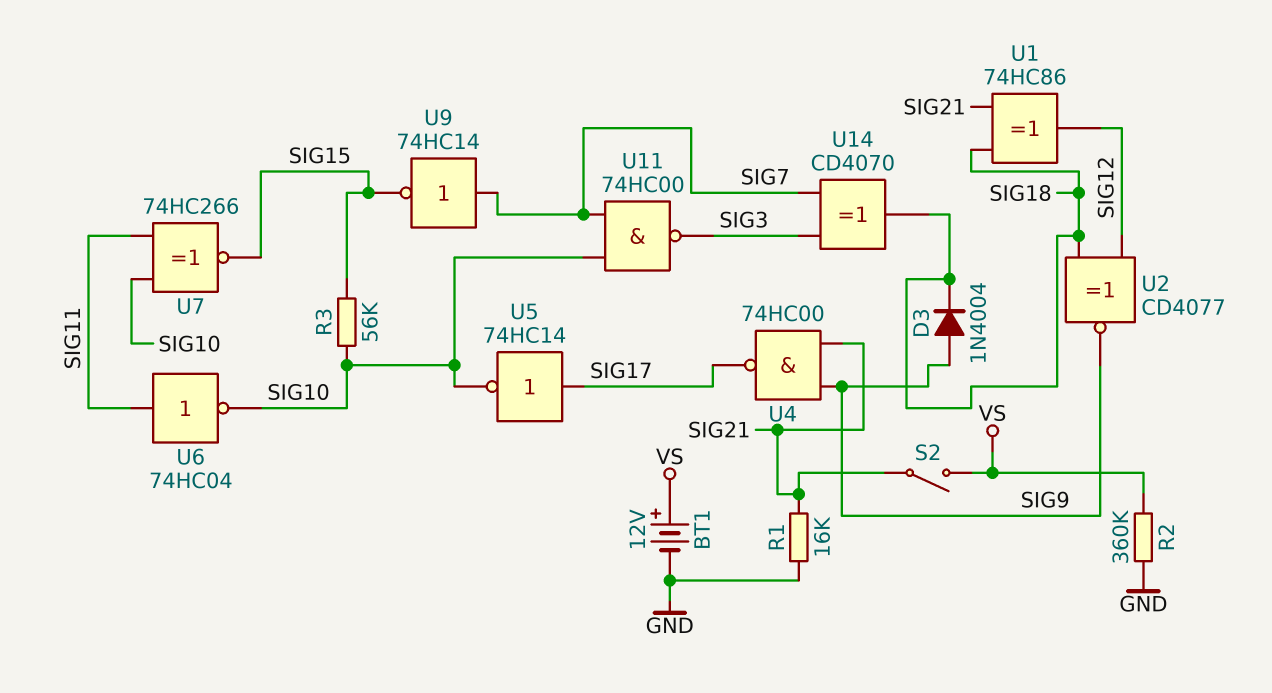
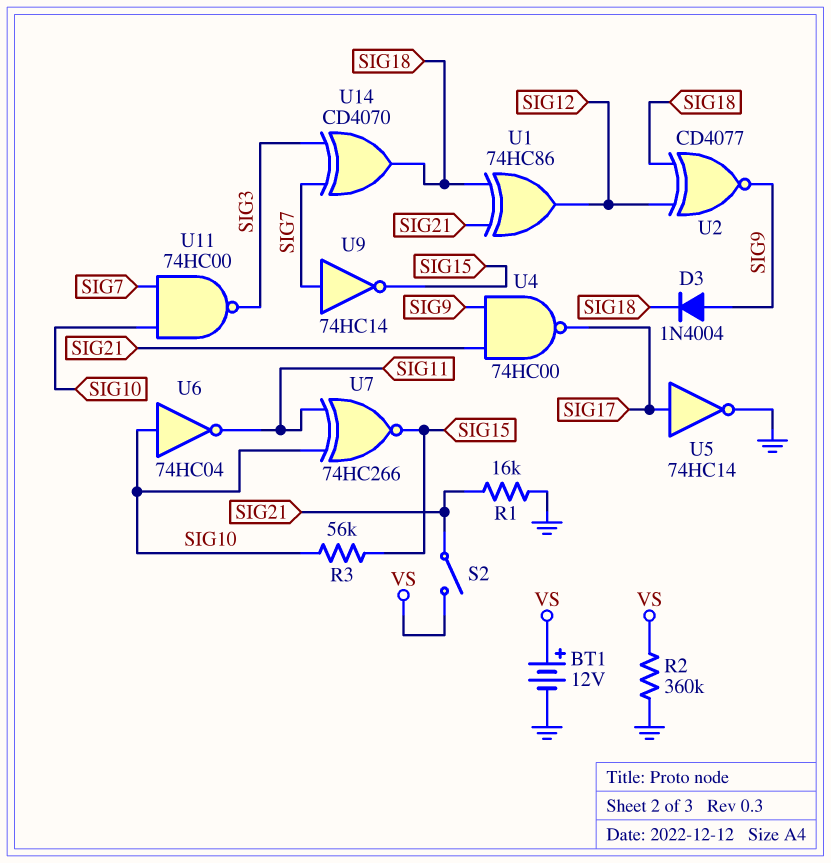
U5: NOT 74HC14 (in SIG17, out SIG10) -> NOT 74HC14 (in SIG17, out GND)
U6: NOT 74HC04 (in SIG11, out SIG10) -> NOT 74HC04 (in SIG10, out SIG11)

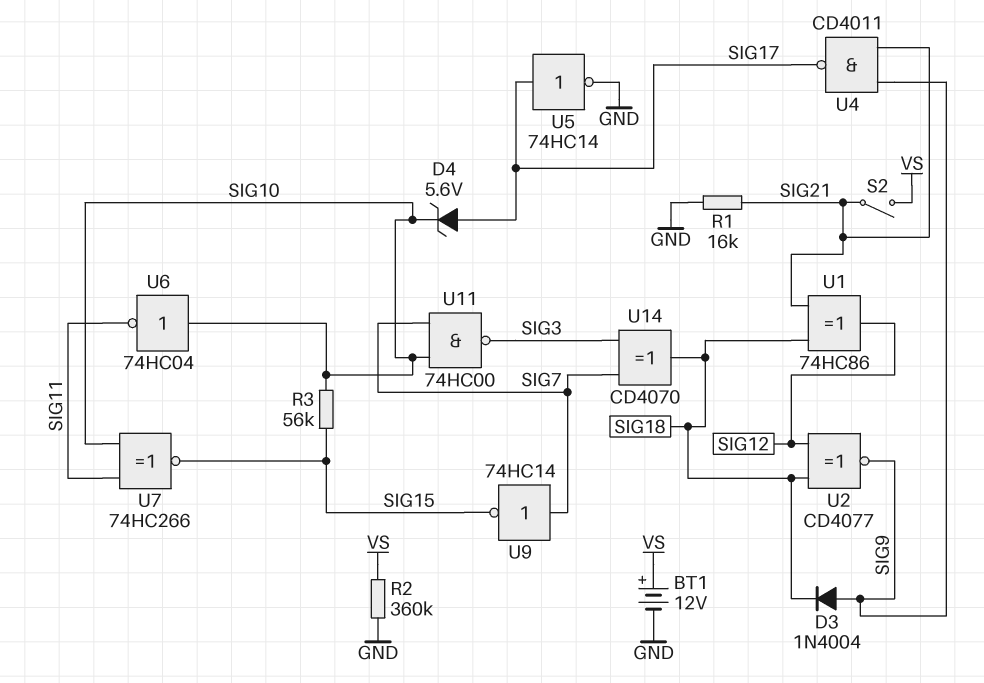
D4: none -> zener 5.6V (A SIG17, K SIG10)
U4: NAND 74HC00 (in SIG9, in SIG21, out SIG17) -> NAND CD4011 (in SIG9, in SIG21, out SIG17)

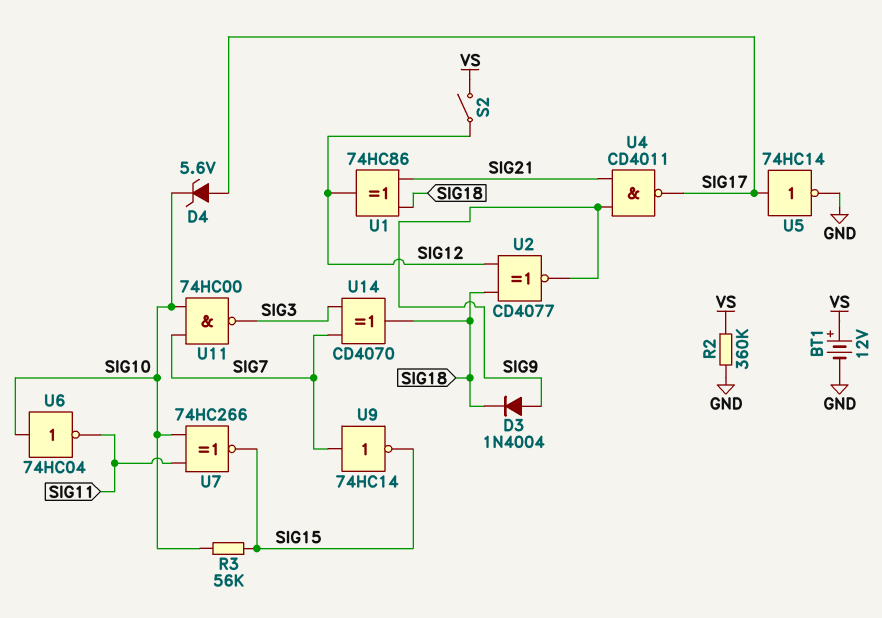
R1: 16k (GND, SIG21) -> none
S2: switch (SIG21, VS) -> switch (SIG12, VS)

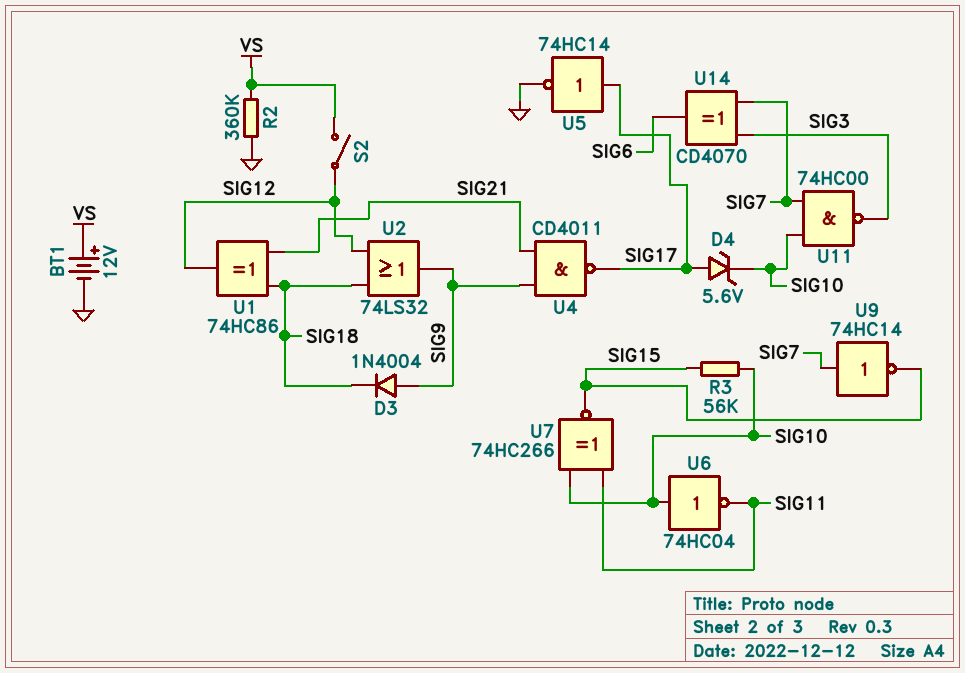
U2: XNOR CD4077 (in SIG12, in SIG18, out SIG9) -> OR 74LS32 (in SIG12, in SIG18, out SIG9)
U14: XOR CD4070 (in SIG3, in SIG7, out SIG18) -> XOR CD4070 (in SIG3, in SIG7, out SIG6)

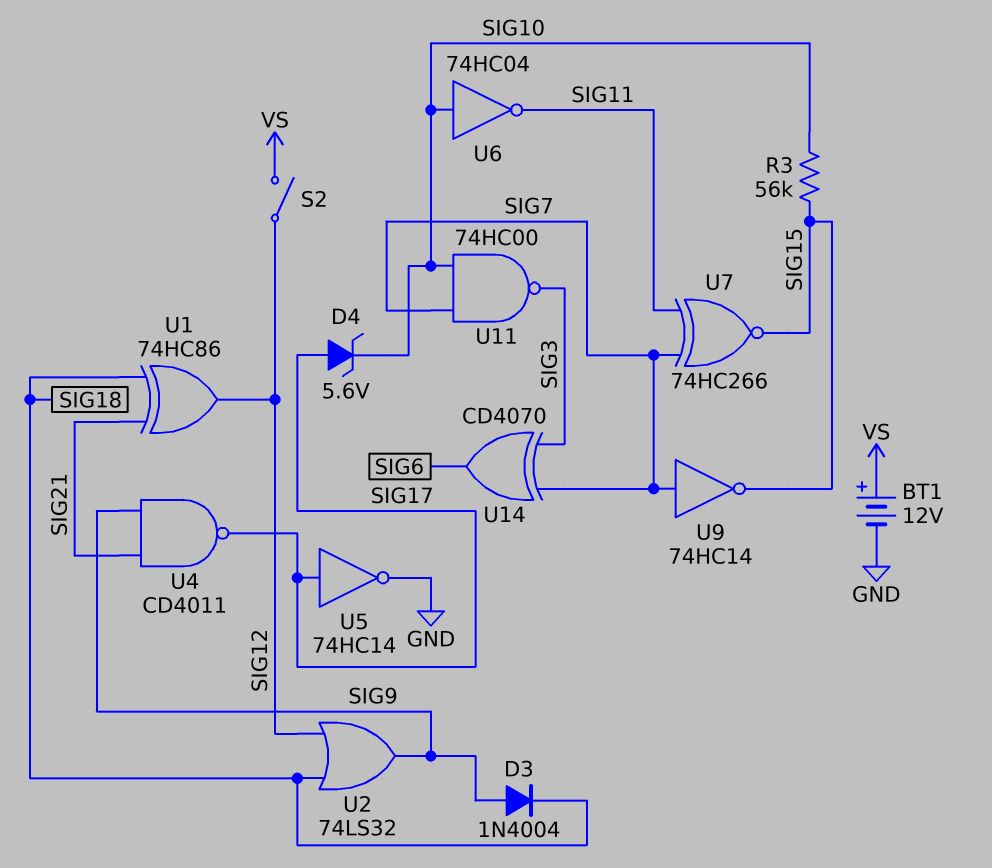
R2: 360k (GND, VS) -> none
U7: XNOR 74HC266 (in SIG10, in SIG11, out SIG15) -> XNOR 74HC266 (in SIG7, in SIG11, out SIG15)

